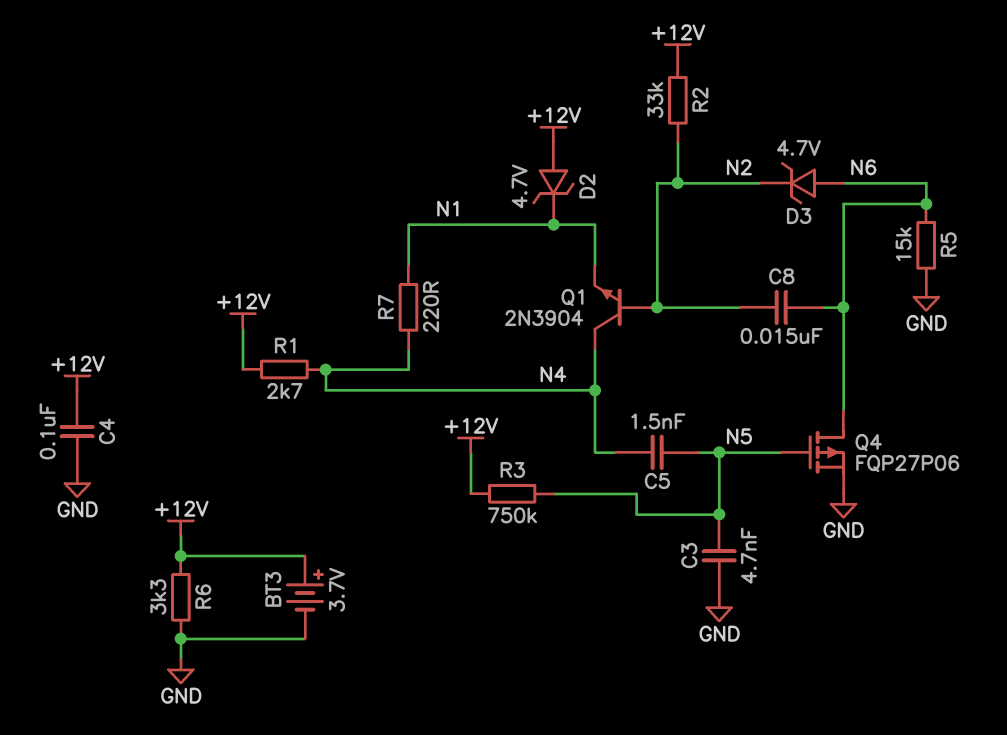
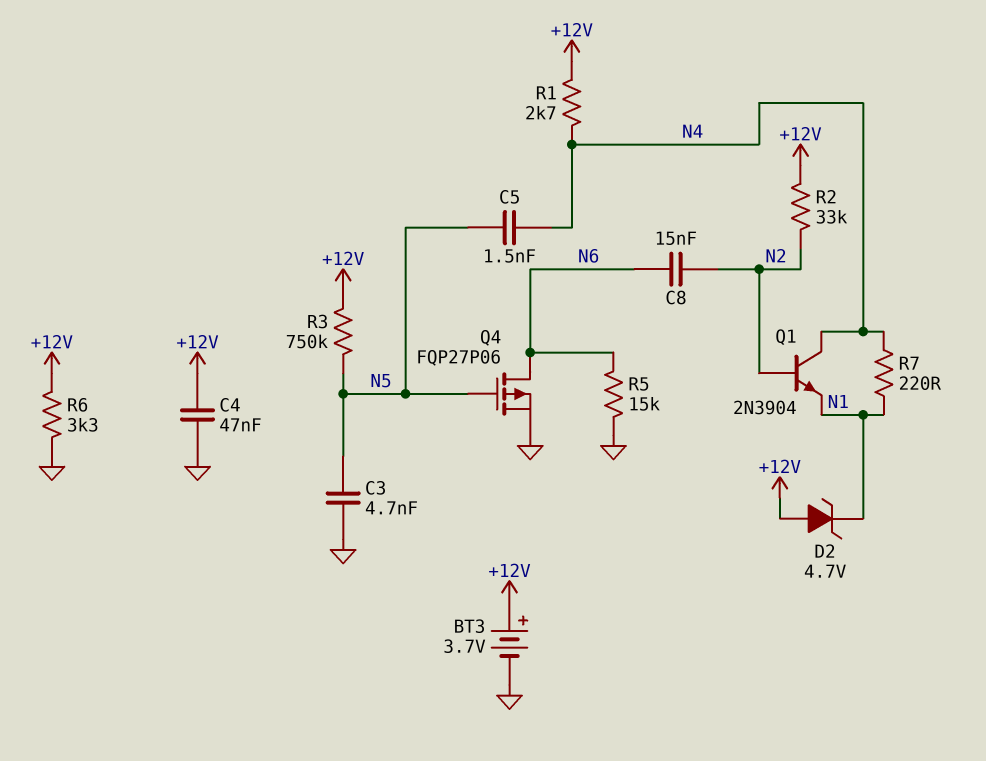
C4: 100nF (+12V, GND) -> 47nF (+12V, GND)
D3: zener 4.7V (A N6, K N2) -> none

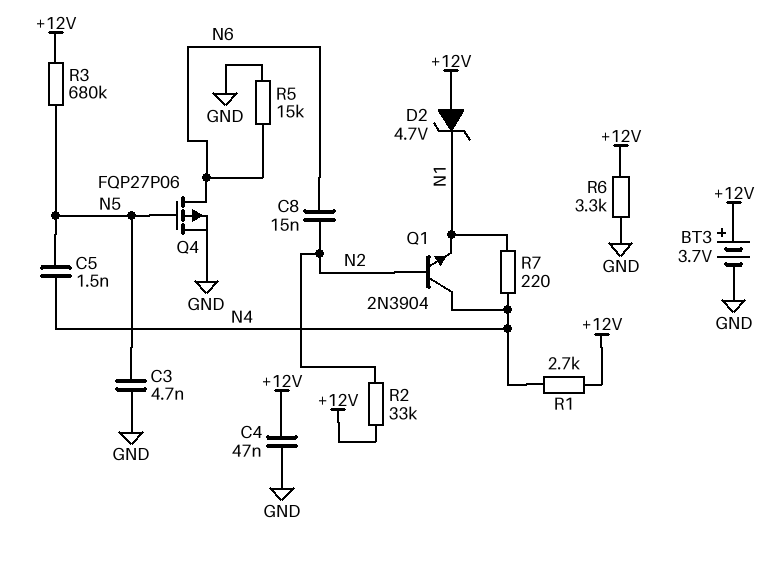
R3: 750k (+12V, N5) -> 680k (+12V, N5)

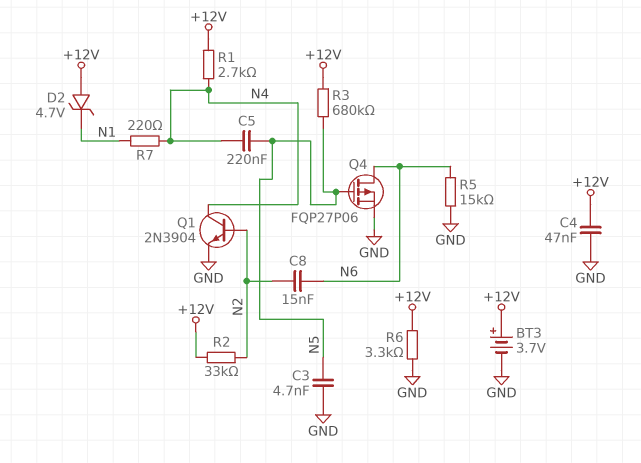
C5: 1.5nF (N4, N5) -> 220nF (N4, N5)
Q1: NPN 2N3904 (B N2, C N4, E N1) -> NPN 2N3904 (B N2, C N4, E GND)

